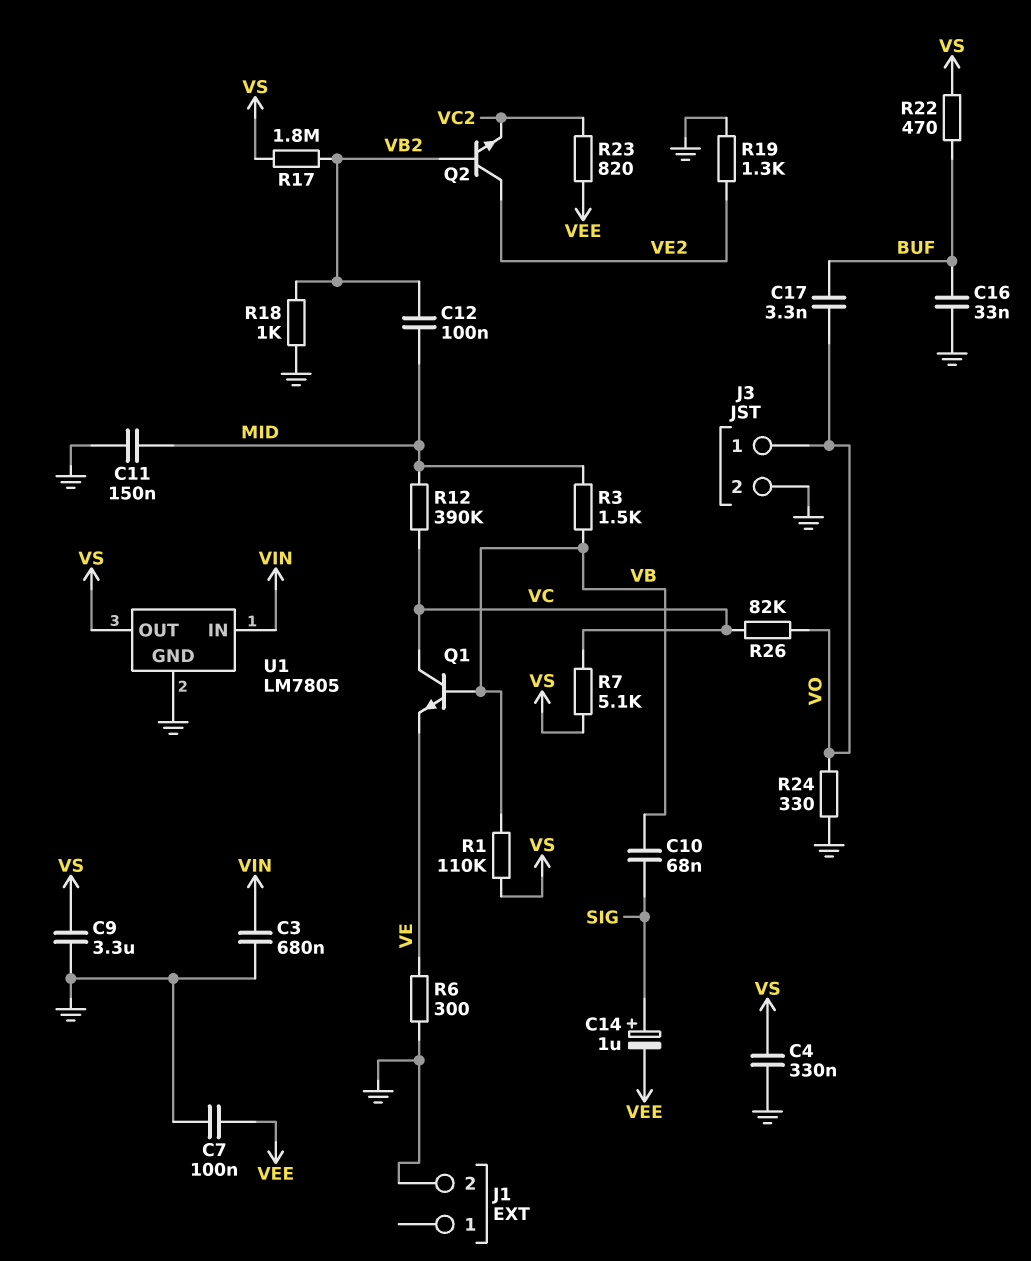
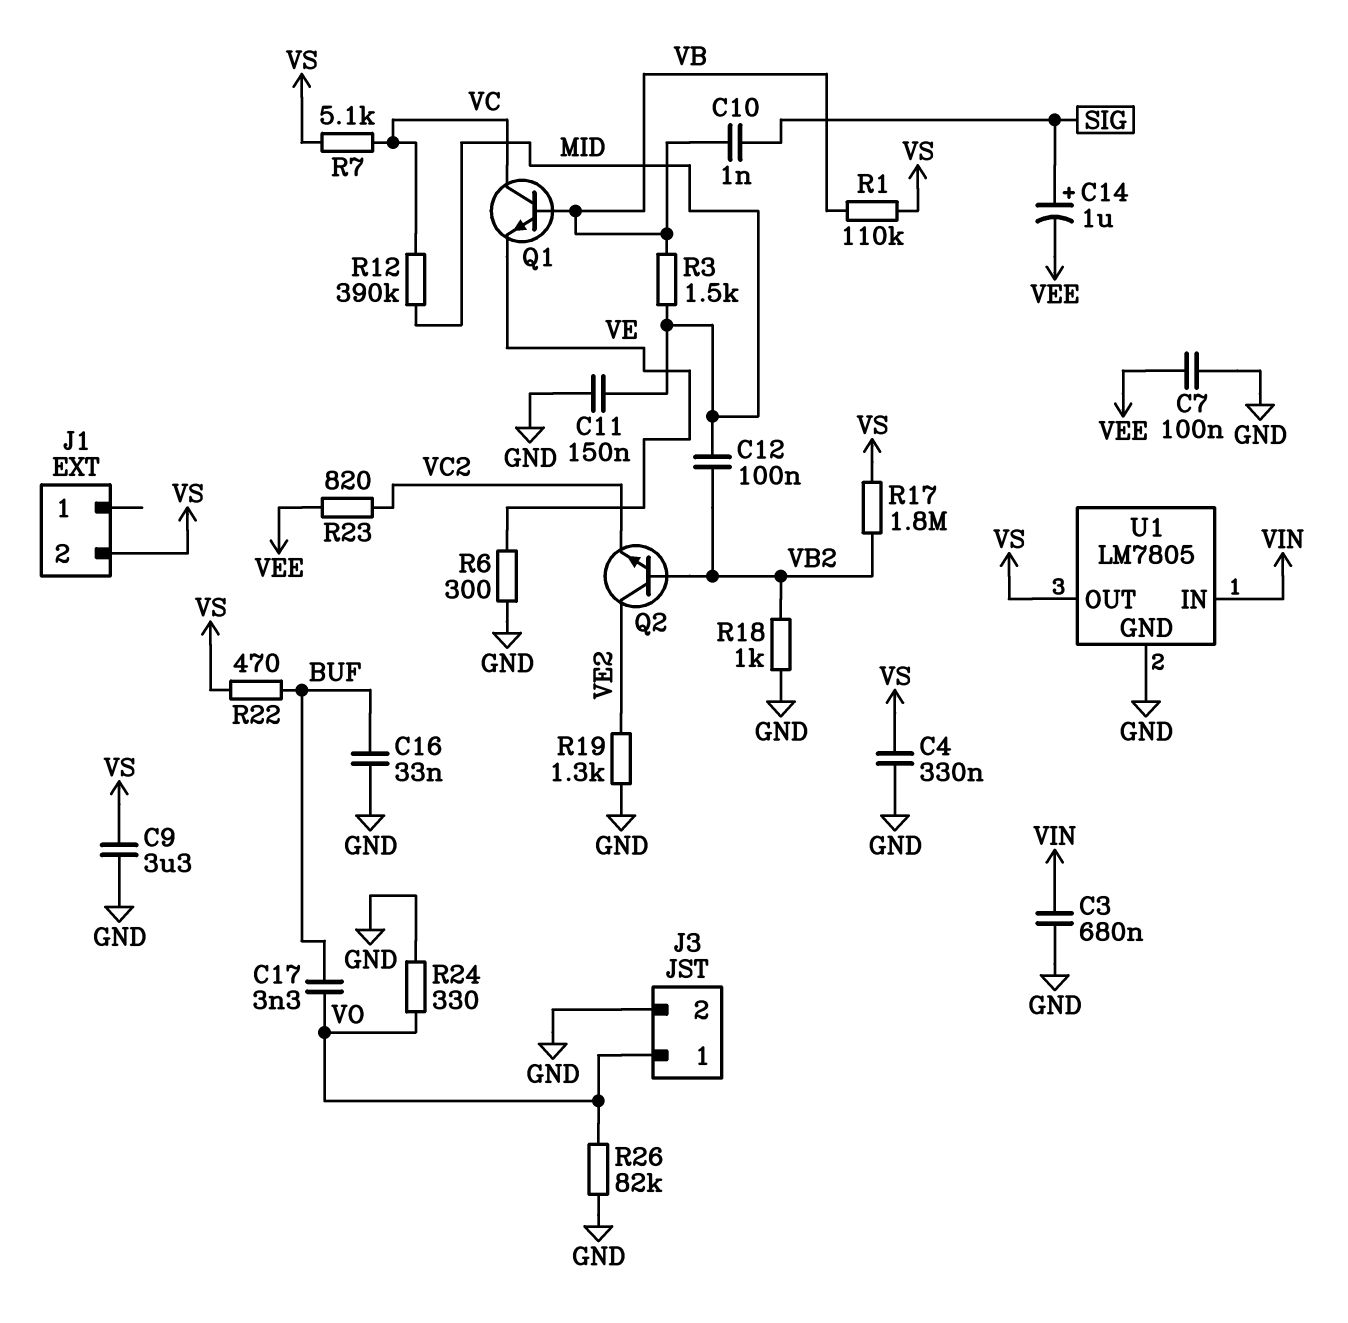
C10: 68nF (SIG, VB) -> 1nF (SIG, VB)
J1 pin 2: GND -> VS
R26: 82k (VC, VO) -> 82k (GND, VO)

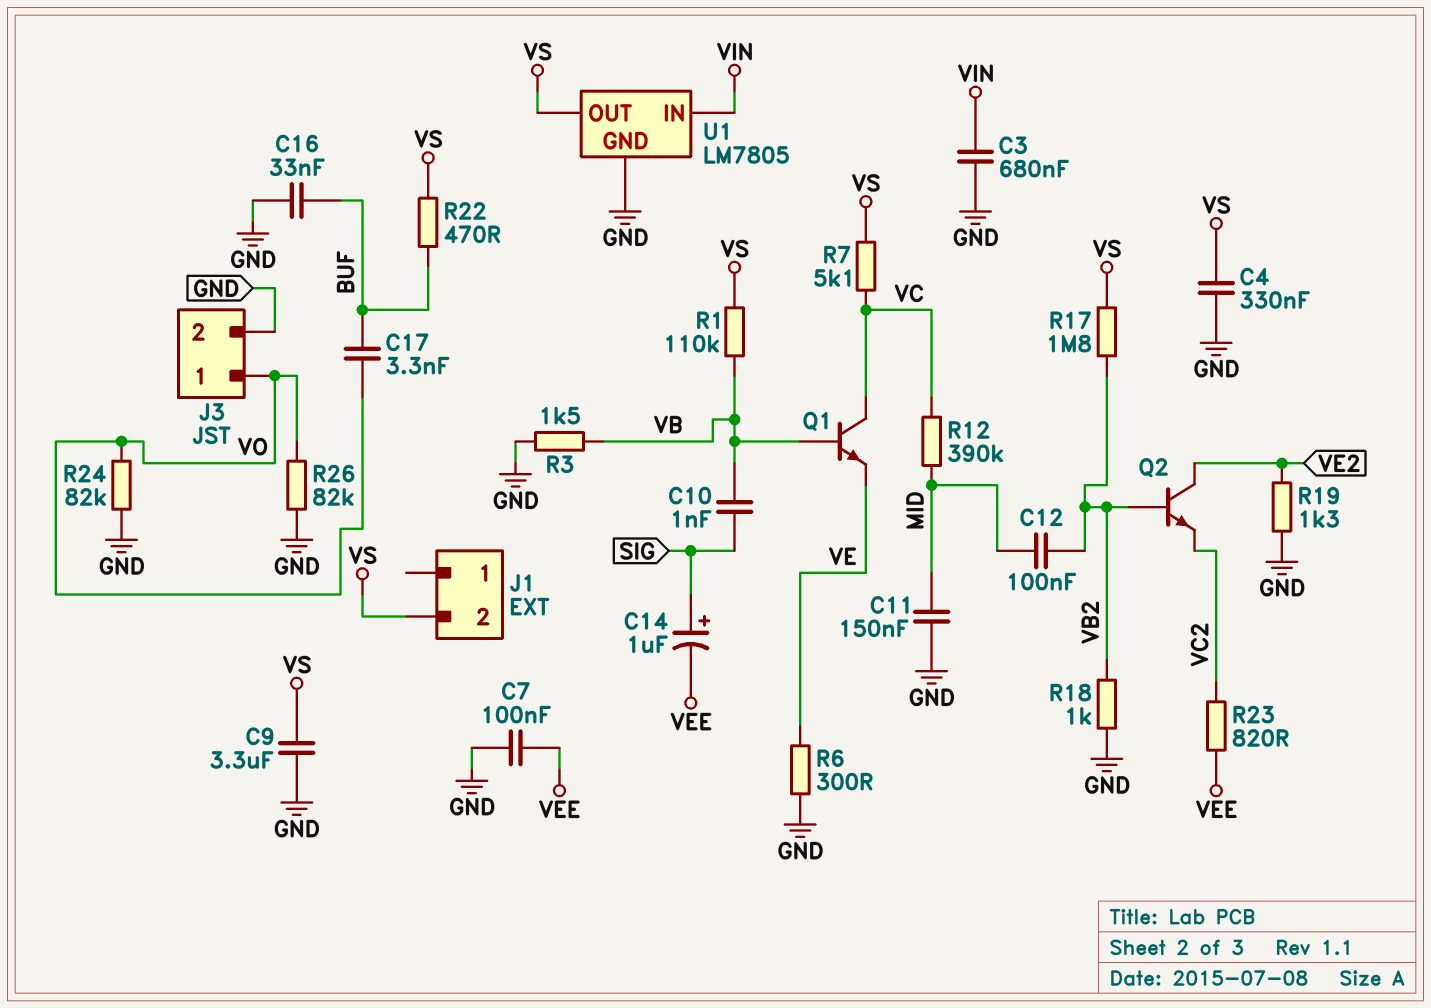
R3: 1.5k (MID, VB) -> 1.5k (GND, VB)
R24: 330 (GND, VO) -> 82k (GND, VO)

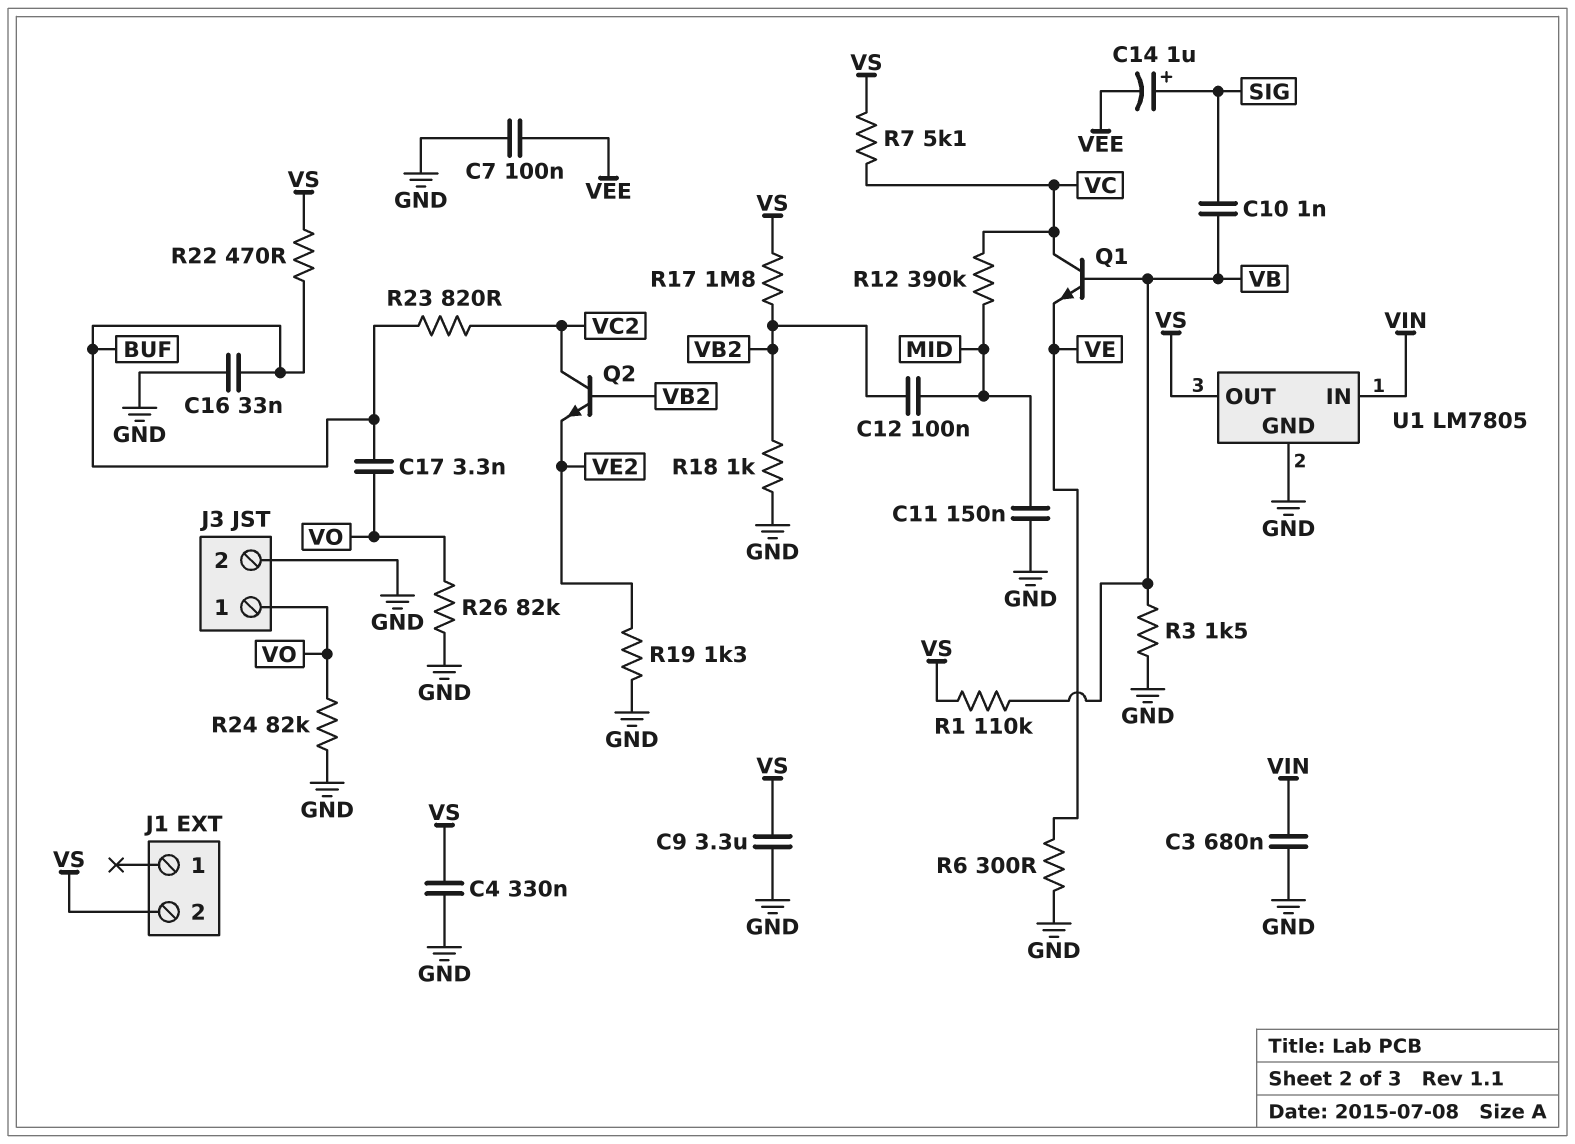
Q2: NPN (B VB2, C VE2, E VC2) -> NPN (B VB2, C VC2, E VE2)
R23: 820 (VC2, VEE) -> 820 (BUF, VC2)

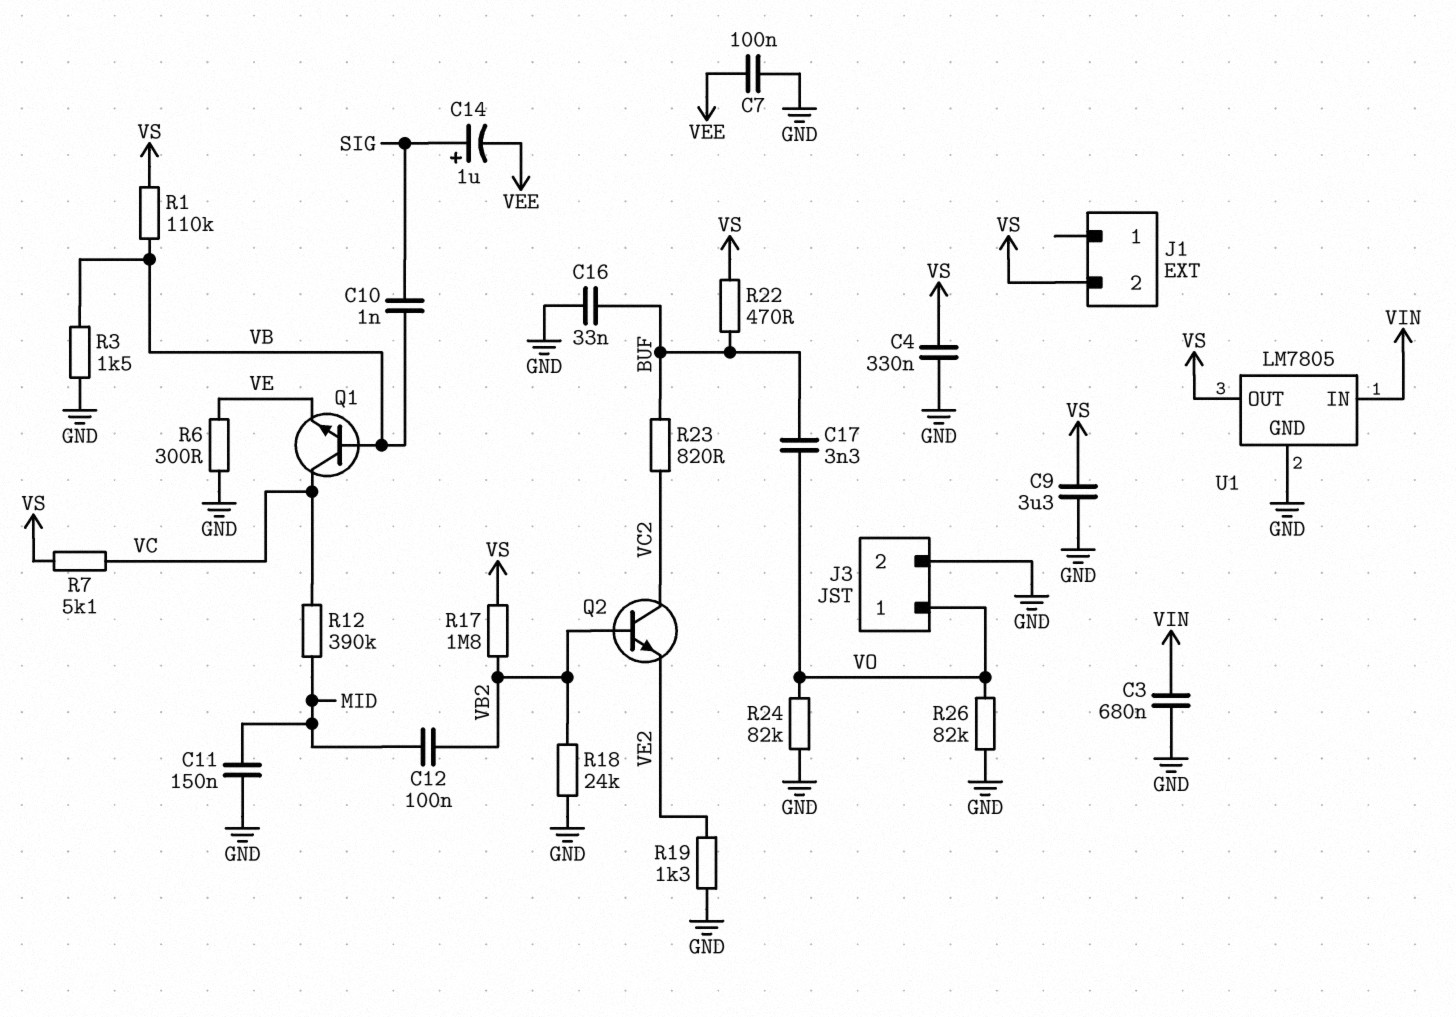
R18: 1k (GND, VB2) -> 24k (GND, VB2)

